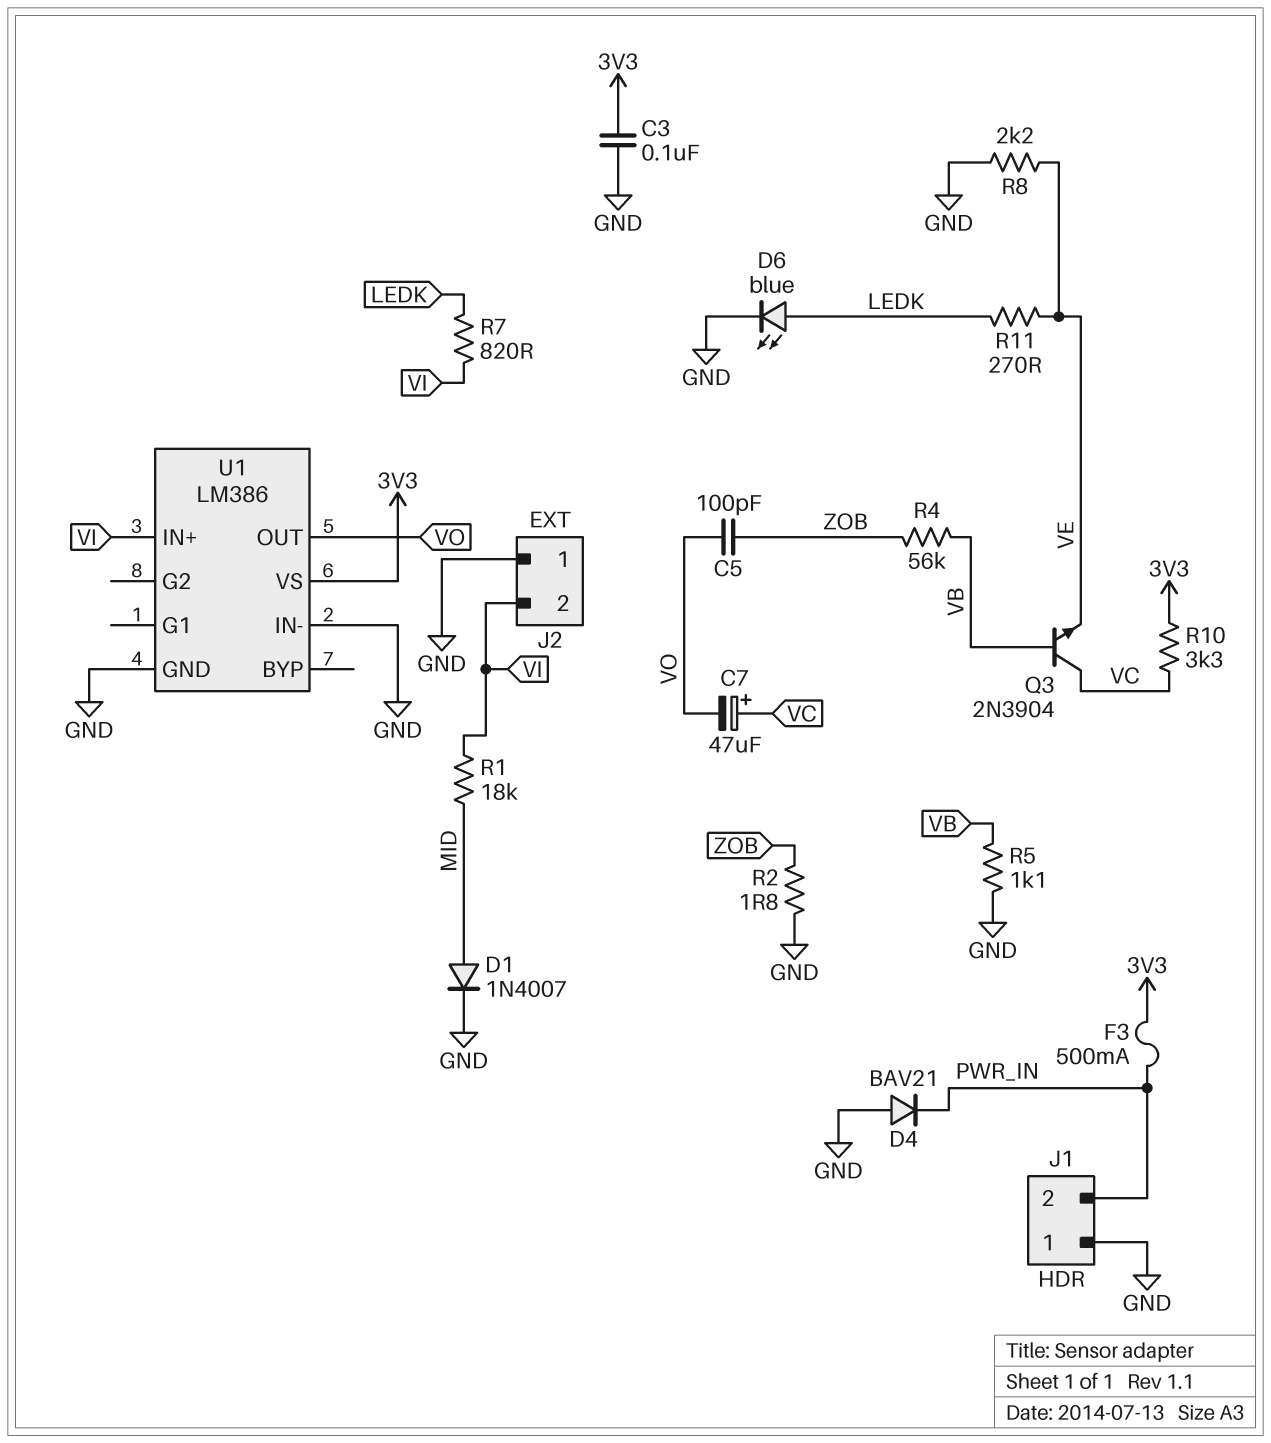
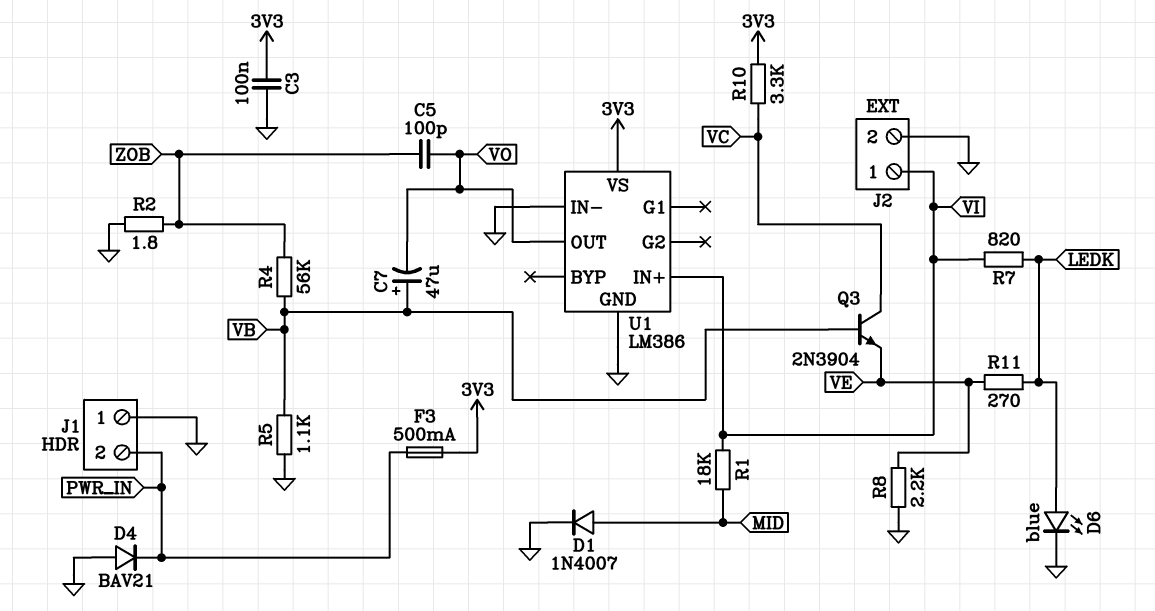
C7: 47uF (plus VC, minus VO) -> 47uF (plus VB, minus VO)
J2 pin 1: GND -> VI
J2 pin 2: VI -> GND

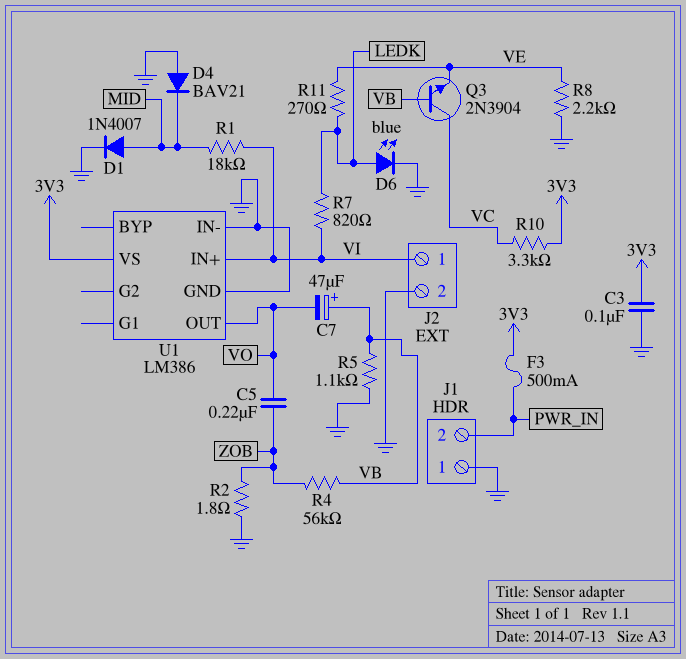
C5: 100pF (VO, ZOB) -> 220nF (VO, ZOB)
D4: diode BAV21 (A GND, K PWR_IN) -> diode BAV21 (A GND, K MID)

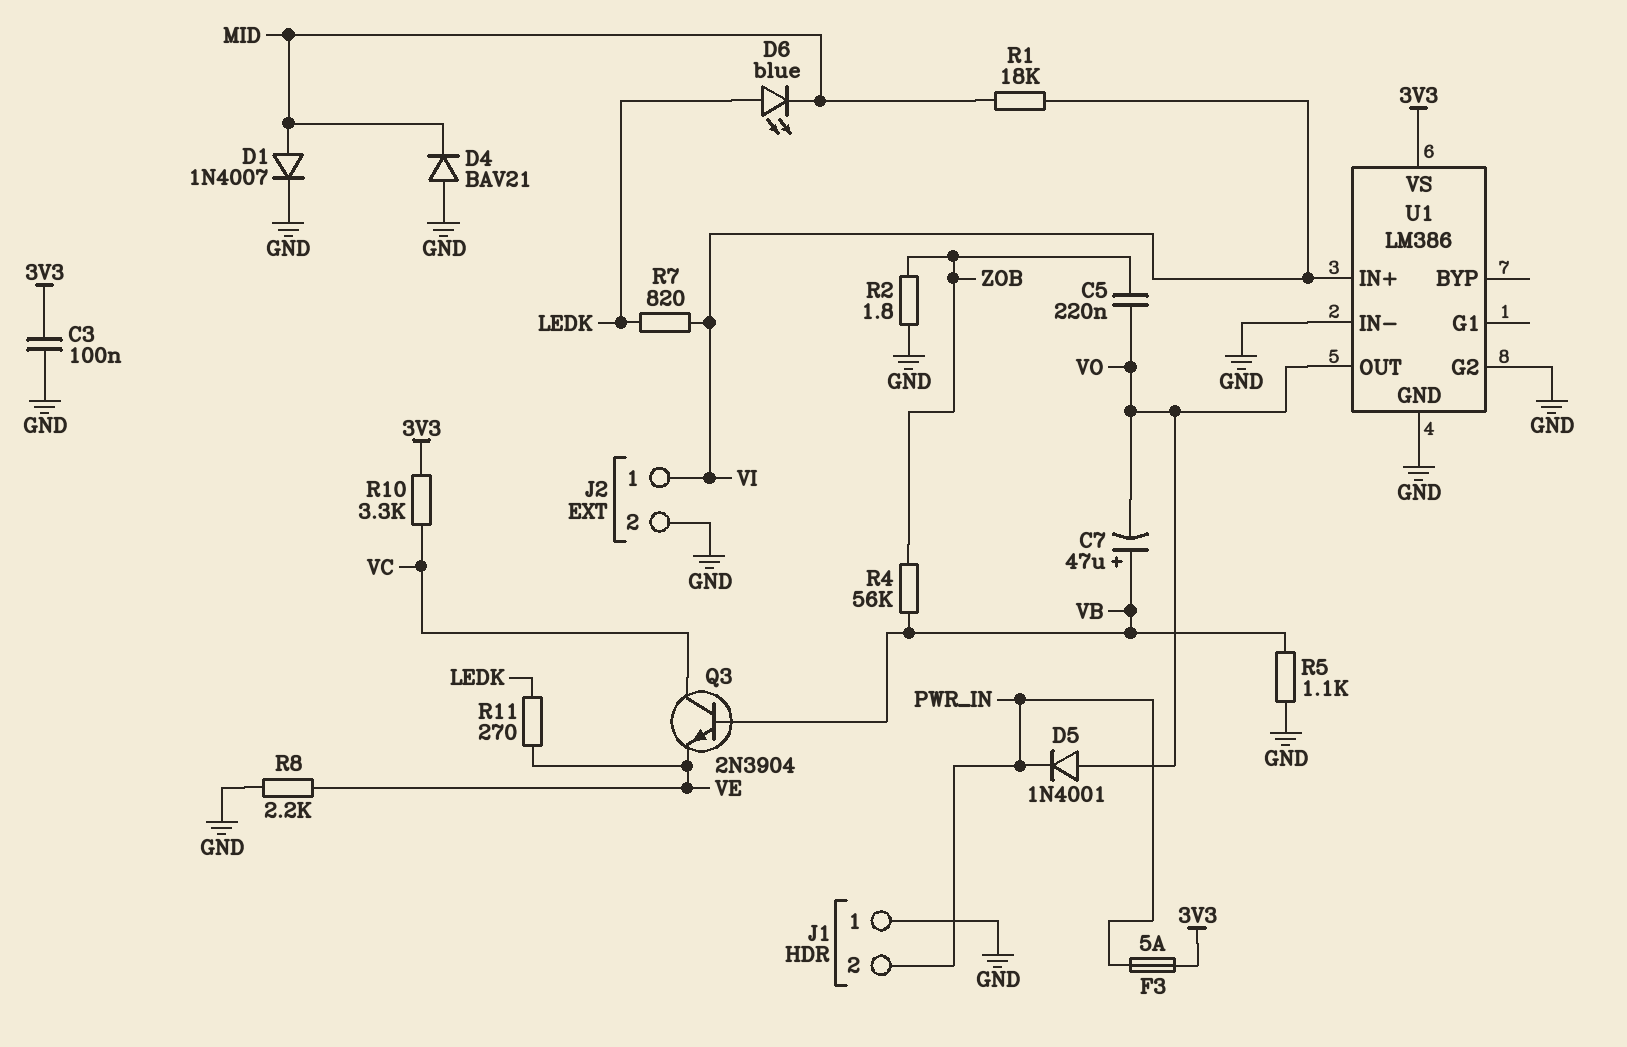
D5: none -> diode 1N4001 (A VO, K PWR_IN)
D6: LED blue (A LEDK, K GND) -> LED blue (A LEDK, K MID)
F3: 500mA (3V3, PWR_IN) -> 5A (3V3, PWR_IN)
U1 pin G2: none -> GND

